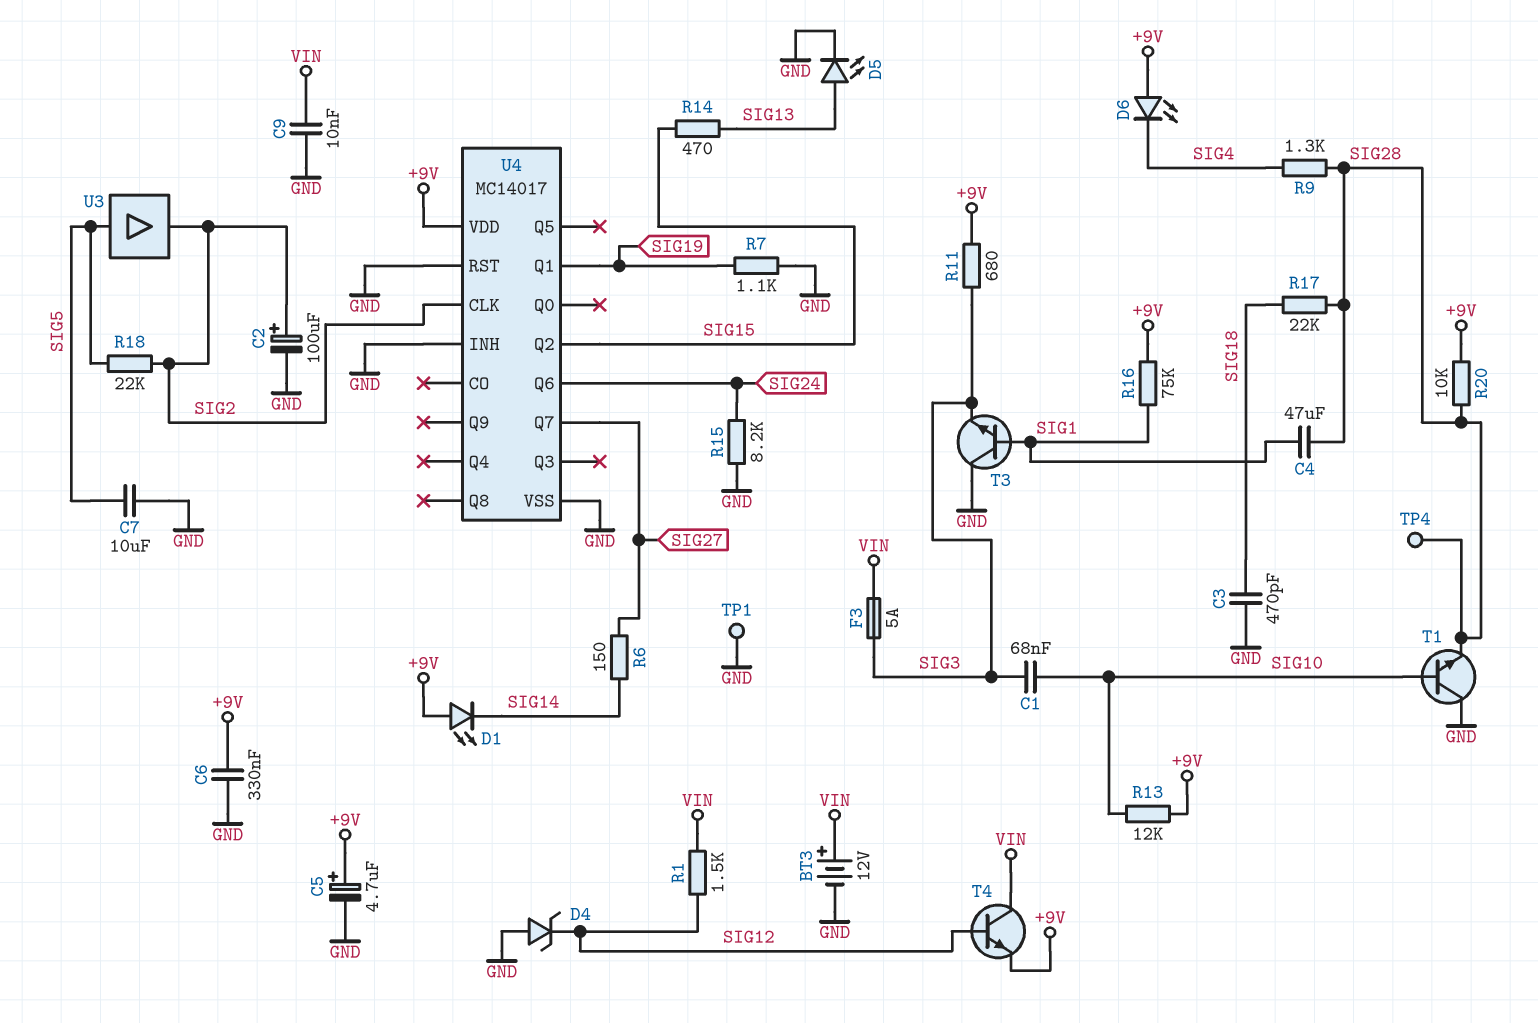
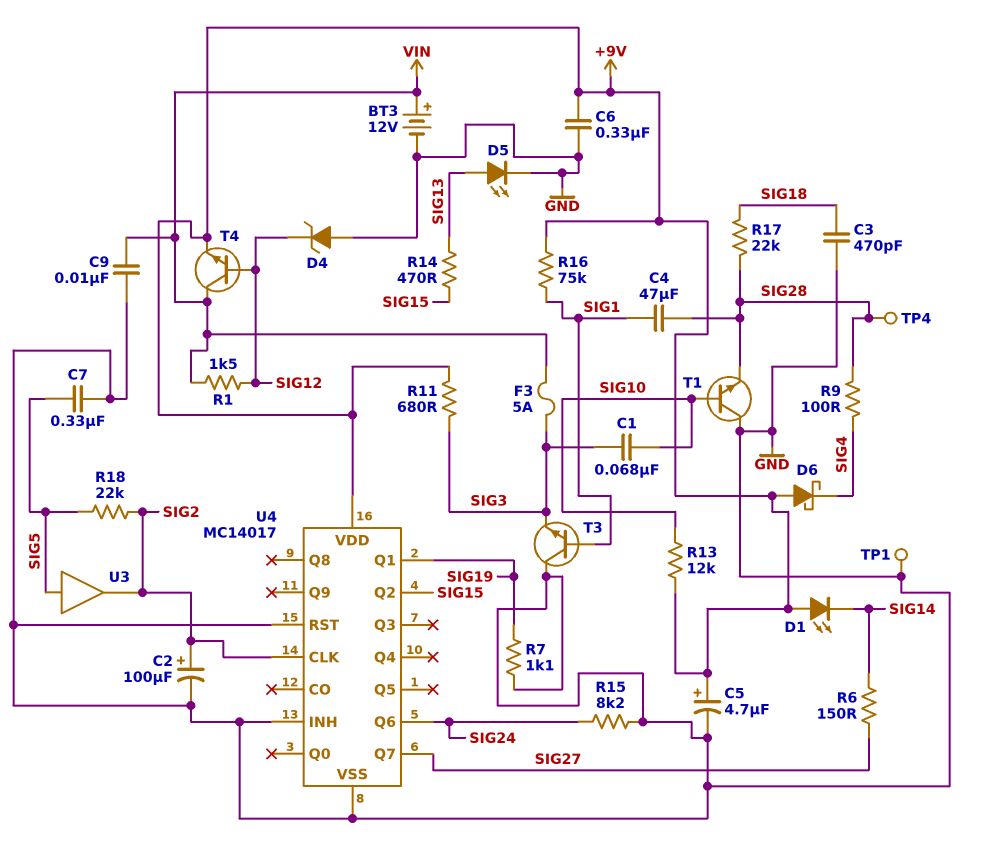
C7: 10uF (GND, SIG5) -> 330nF (GND, SIG5)
D6: LED (A +9V, K SIG4) -> schottky (A +9V, K SIG4)
R9: 1.3k (SIG4, SIG28) -> 100 (SIG4, SIG28)
R20: 10k (+9V, SIG28) -> none

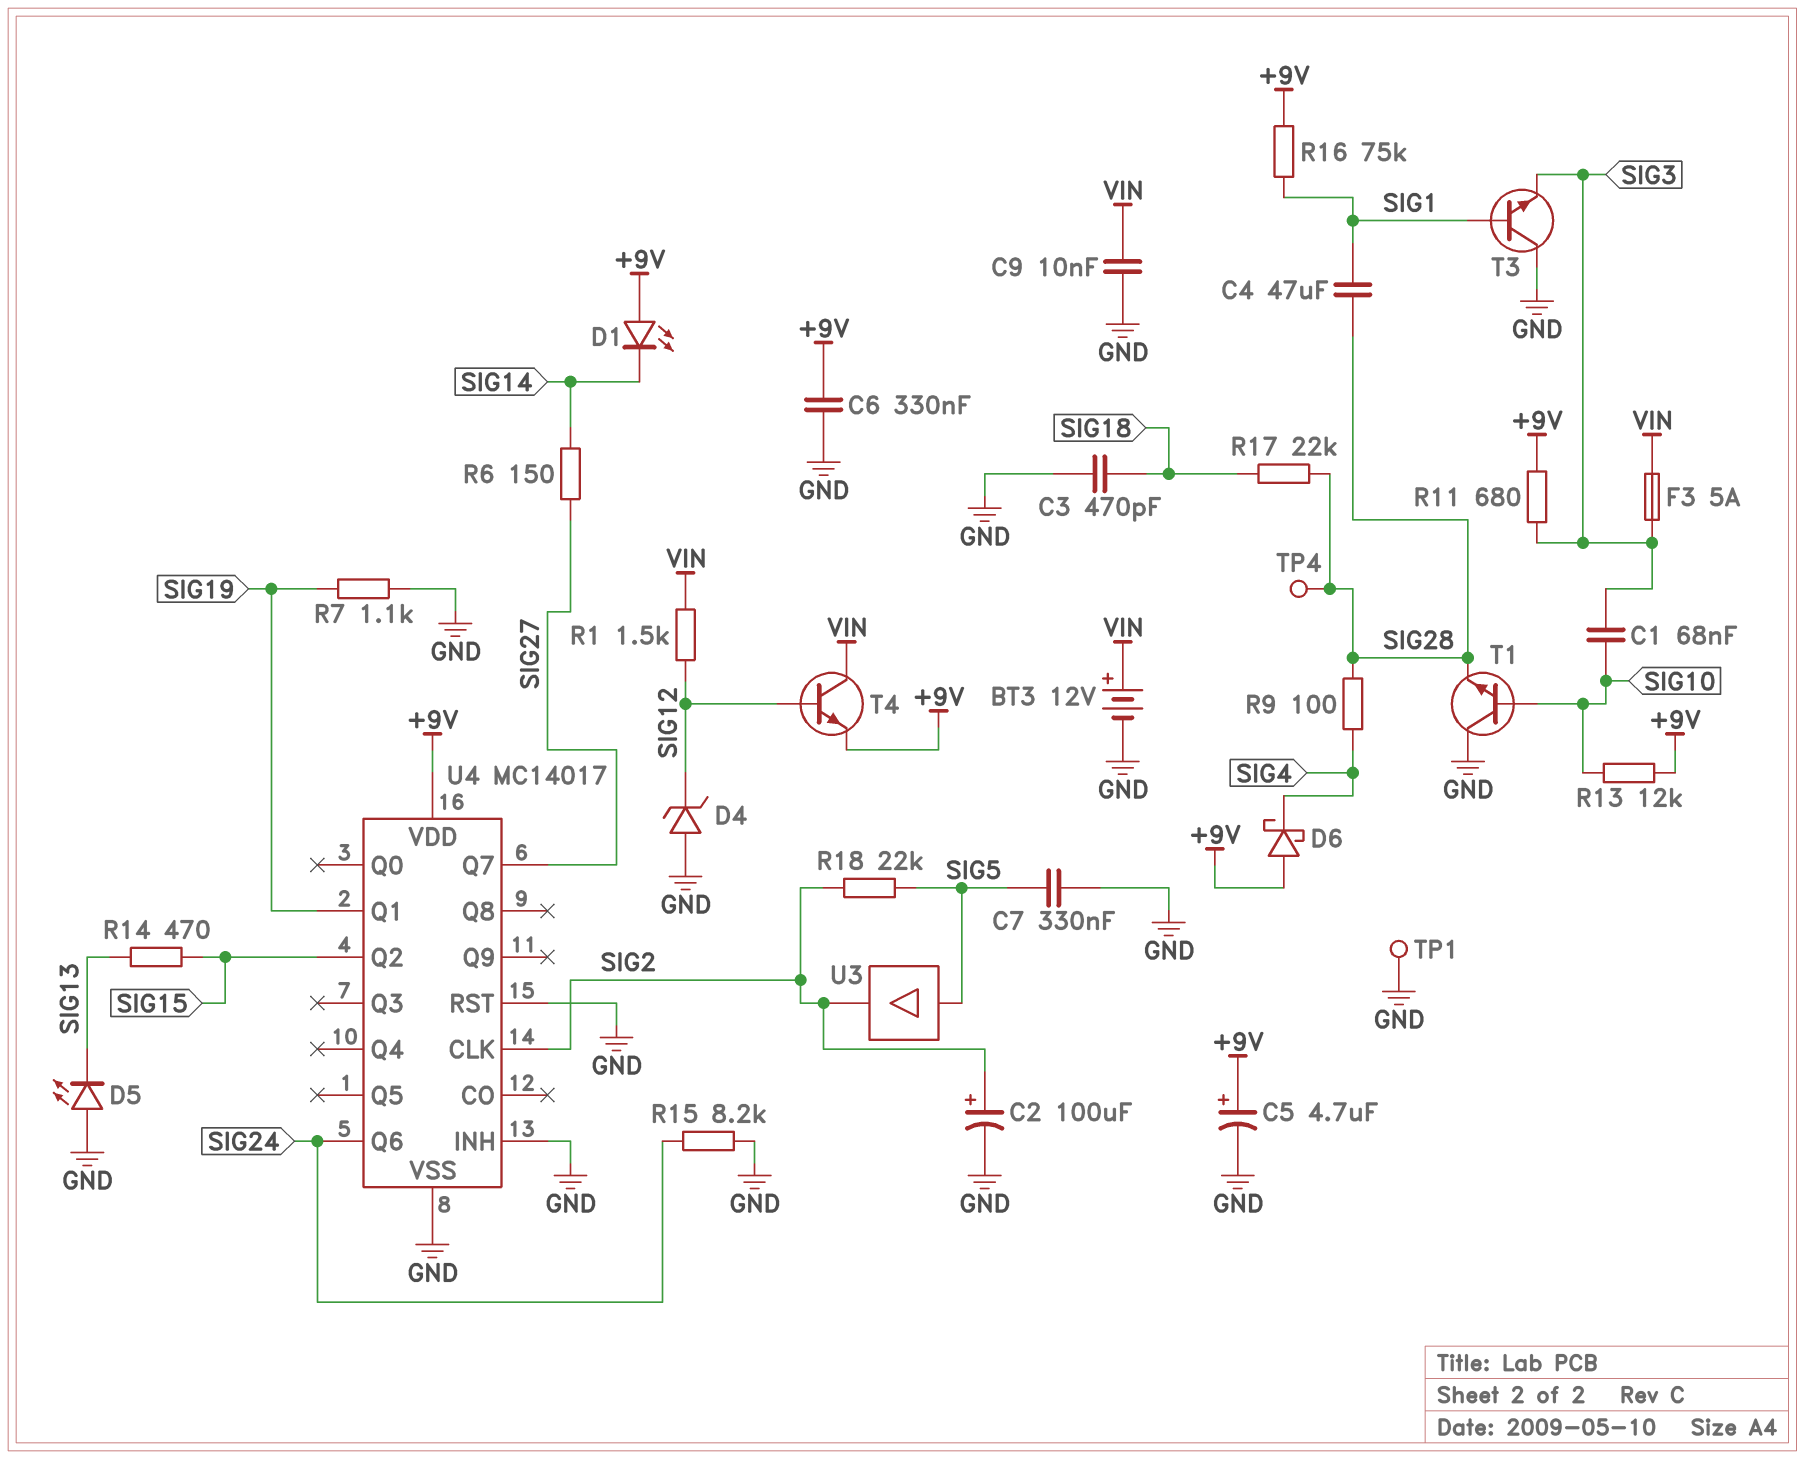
D5: LED (A SIG13, K GND) -> LED (A GND, K SIG13)

